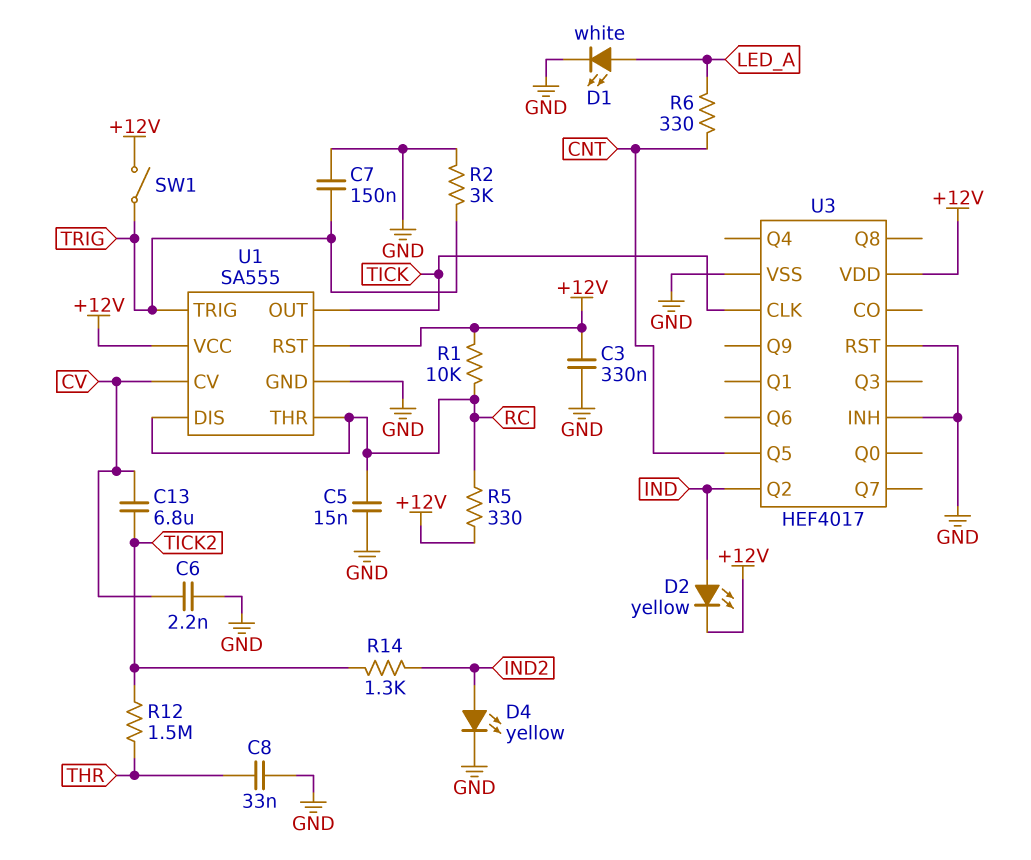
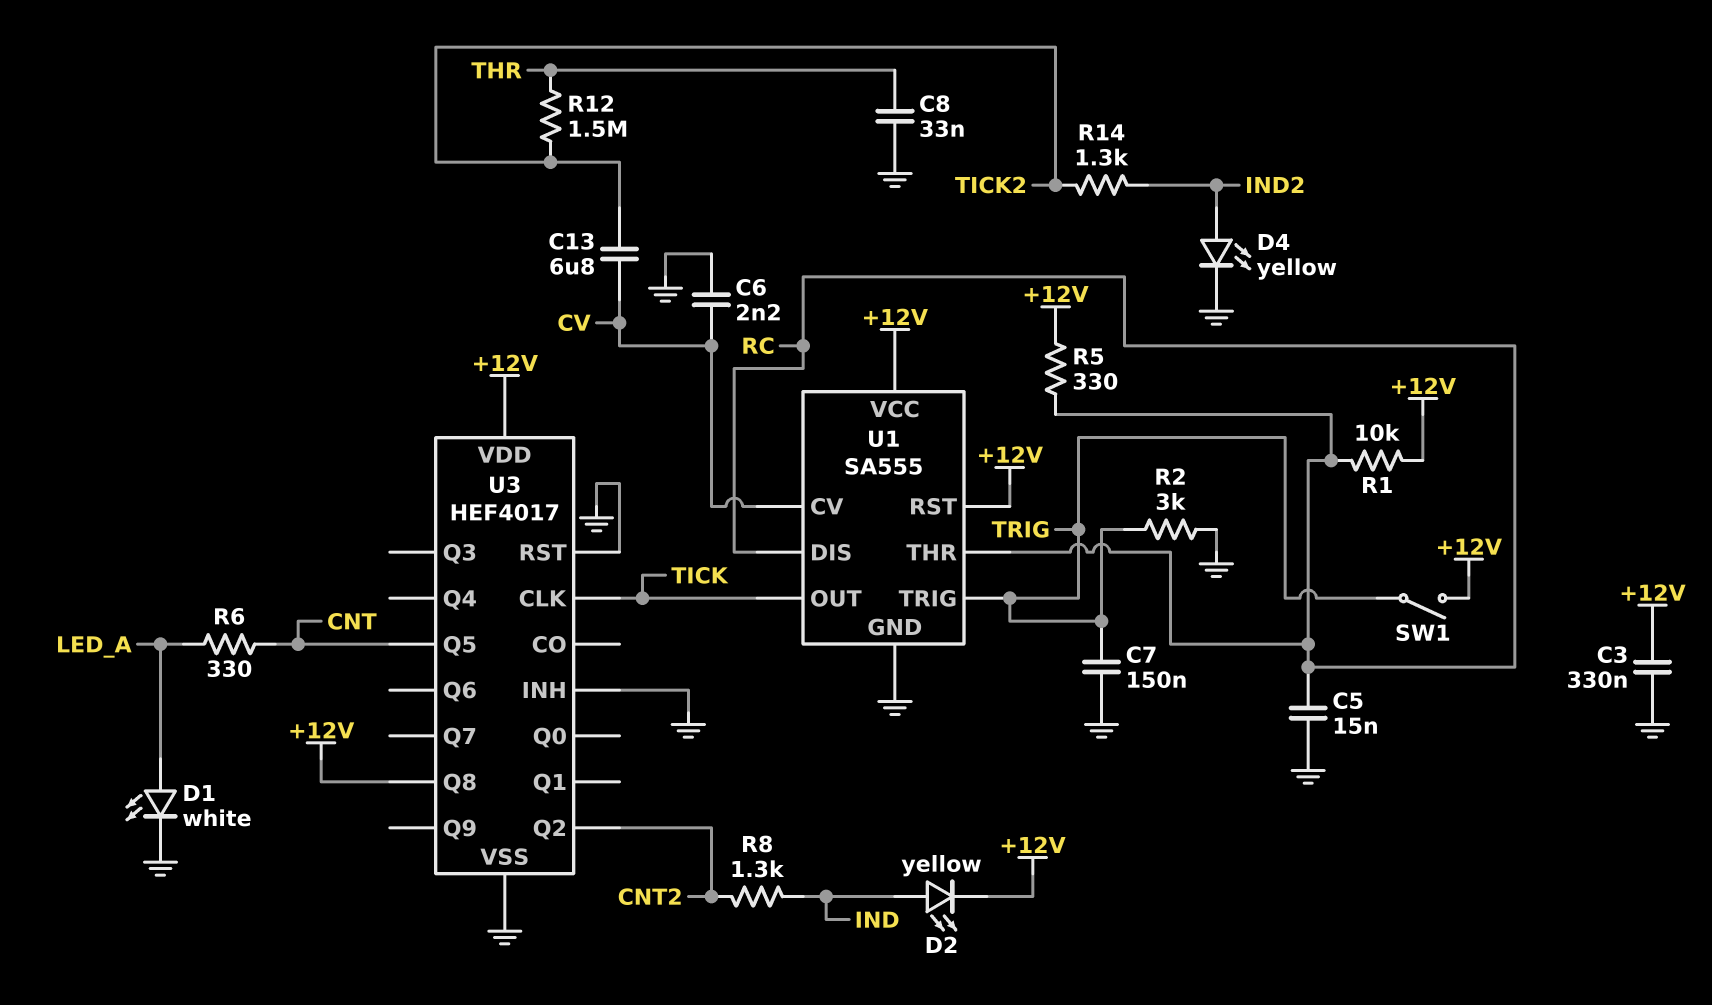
R8: none -> 1.3k (CNT2, IND)
U3 pin Q2: IND -> CNT2
U3 pin Q8: none -> +12V

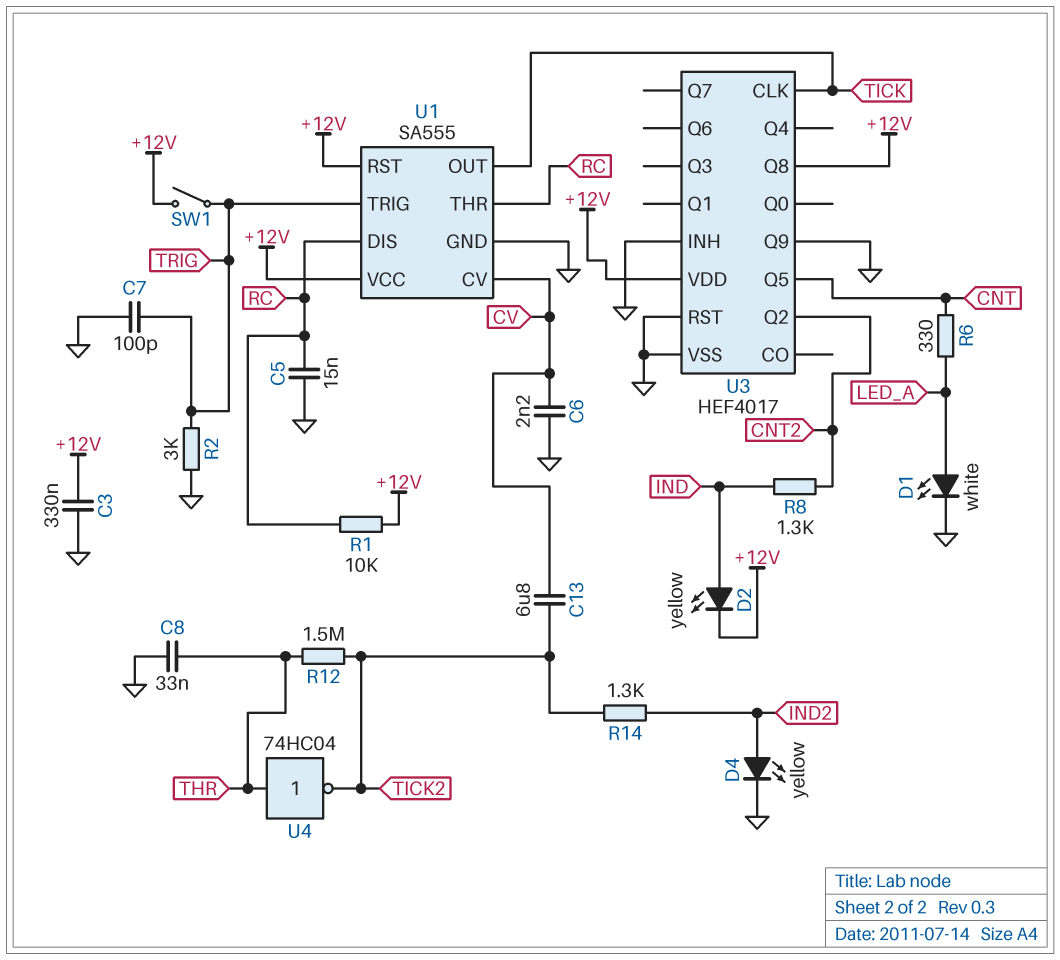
C7: 150nF (GND, TRIG) -> 100pF (GND, TRIG)
R5: 330 (+12V, RC) -> none
U3 pin Q9: none -> GND
U4: none -> NOT 74HC04 (in THR, out TICK2)

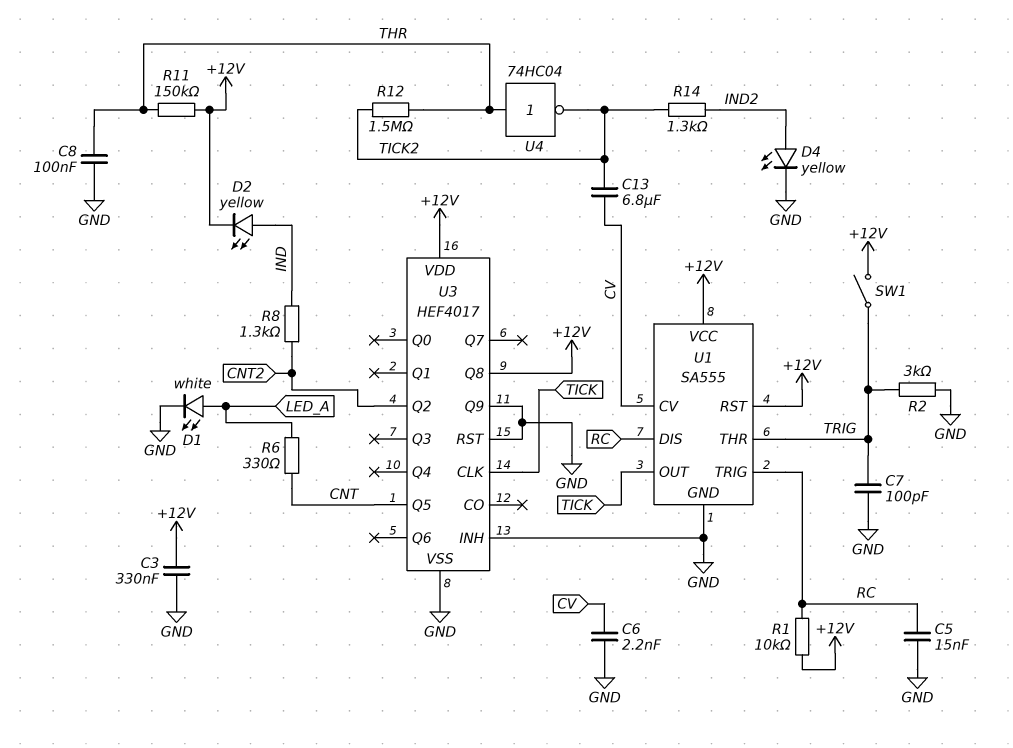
C8: 33nF (GND, THR) -> 100nF (GND, THR)
R11: none -> 150k (+12V, THR)
U1 pin THR: RC -> TRIG
U1 pin TRIG: TRIG -> RC

